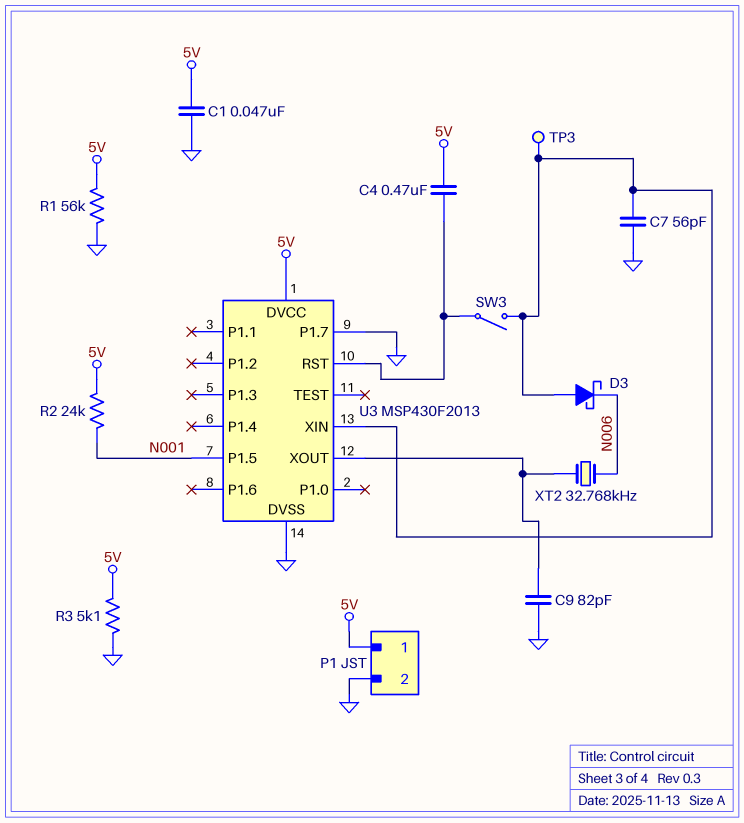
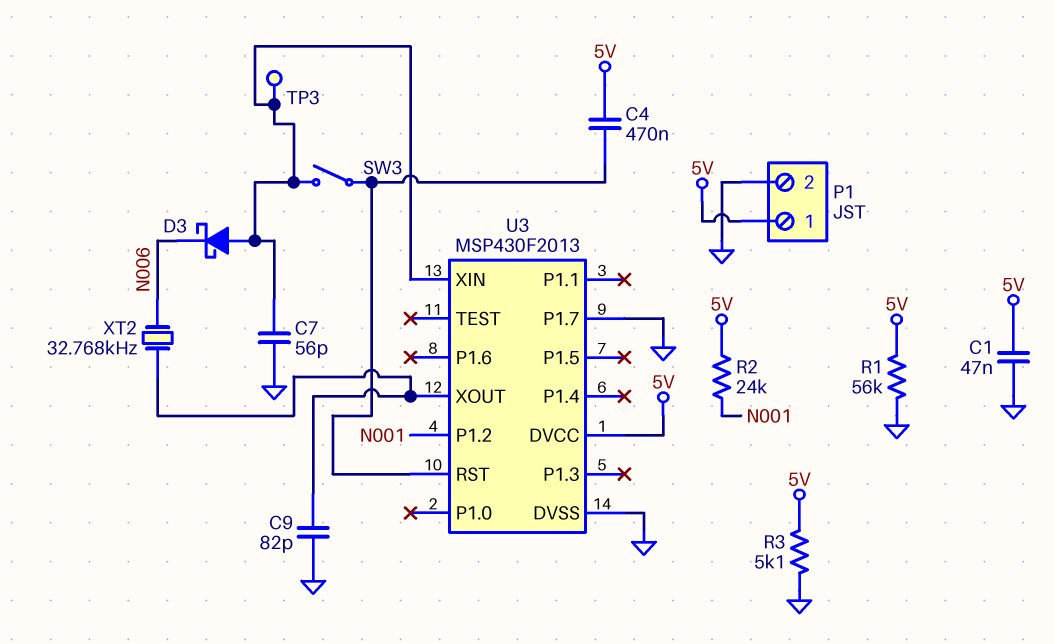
U3 pin P1.2: none -> N001
U3 pin P1.5: N001 -> none

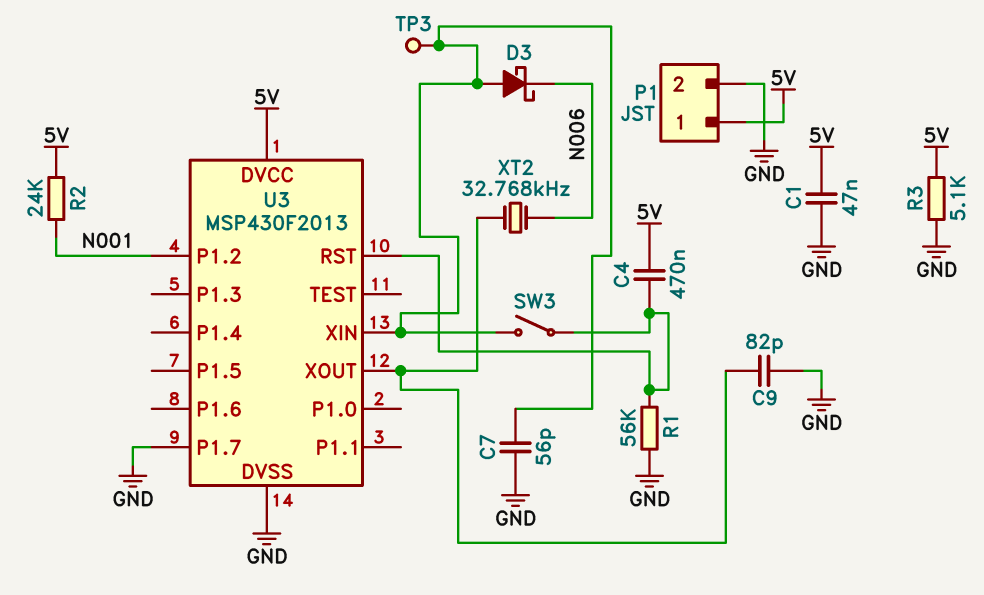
R1: 56k (5V, GND) -> 56k (GND, U3/RST)

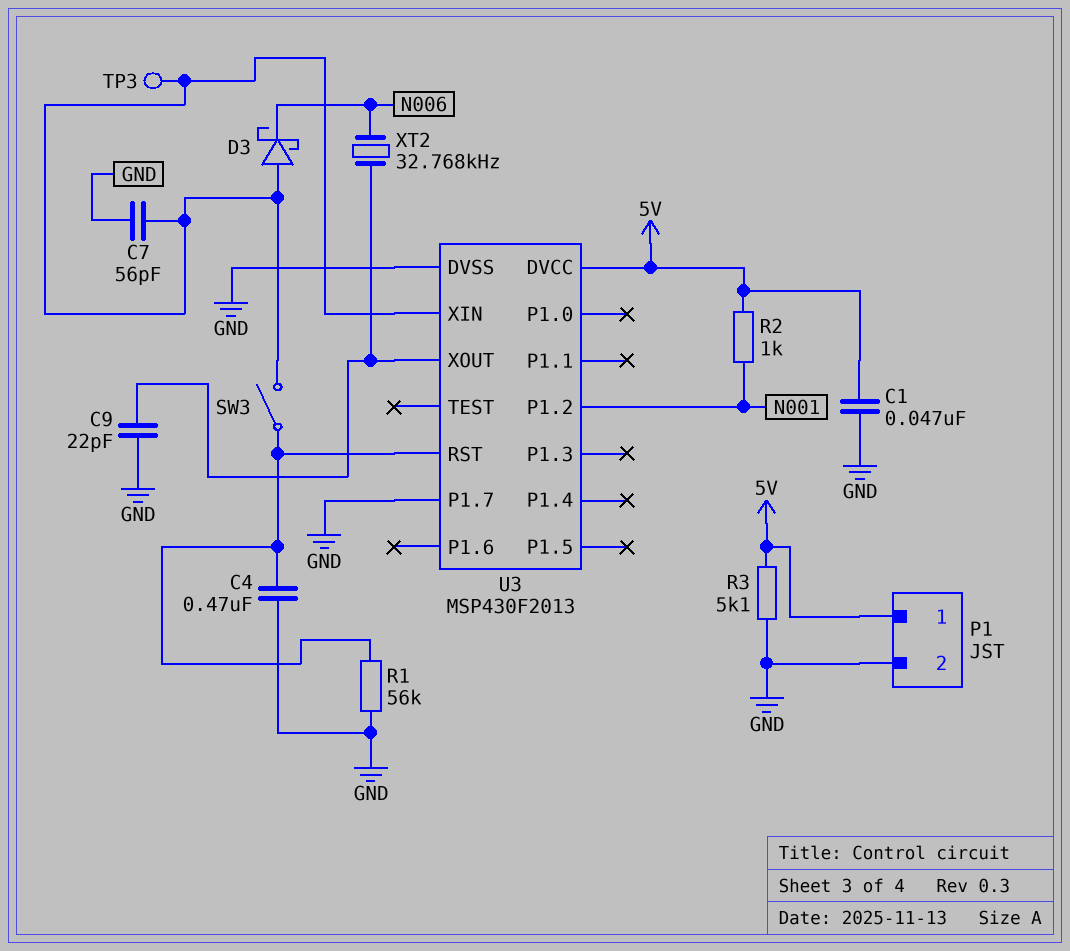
C4: 470nF (5V, U3/RST) -> 470nF (GND, U3/RST)
C9: 82pF (GND, U3/XOUT) -> 22pF (GND, U3/XOUT)
R2: 24k (5V, N001) -> 1k (5V, N001)

